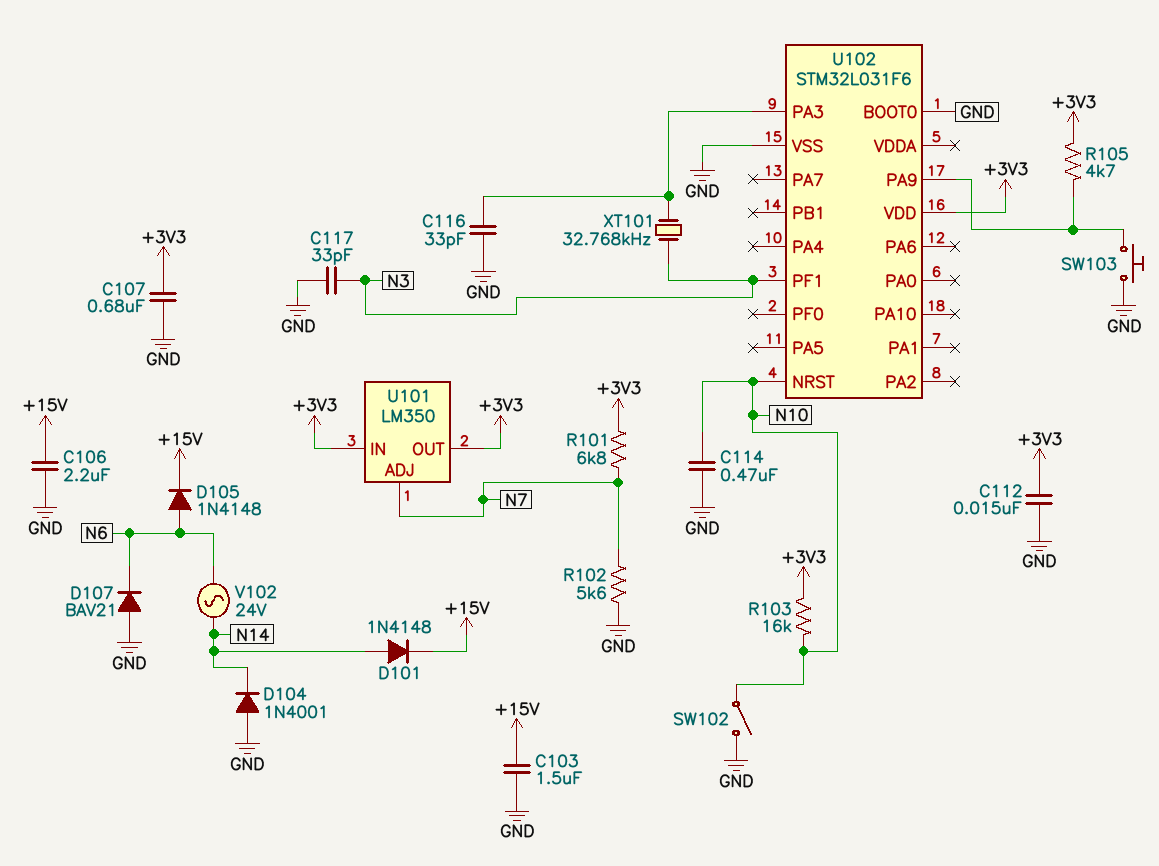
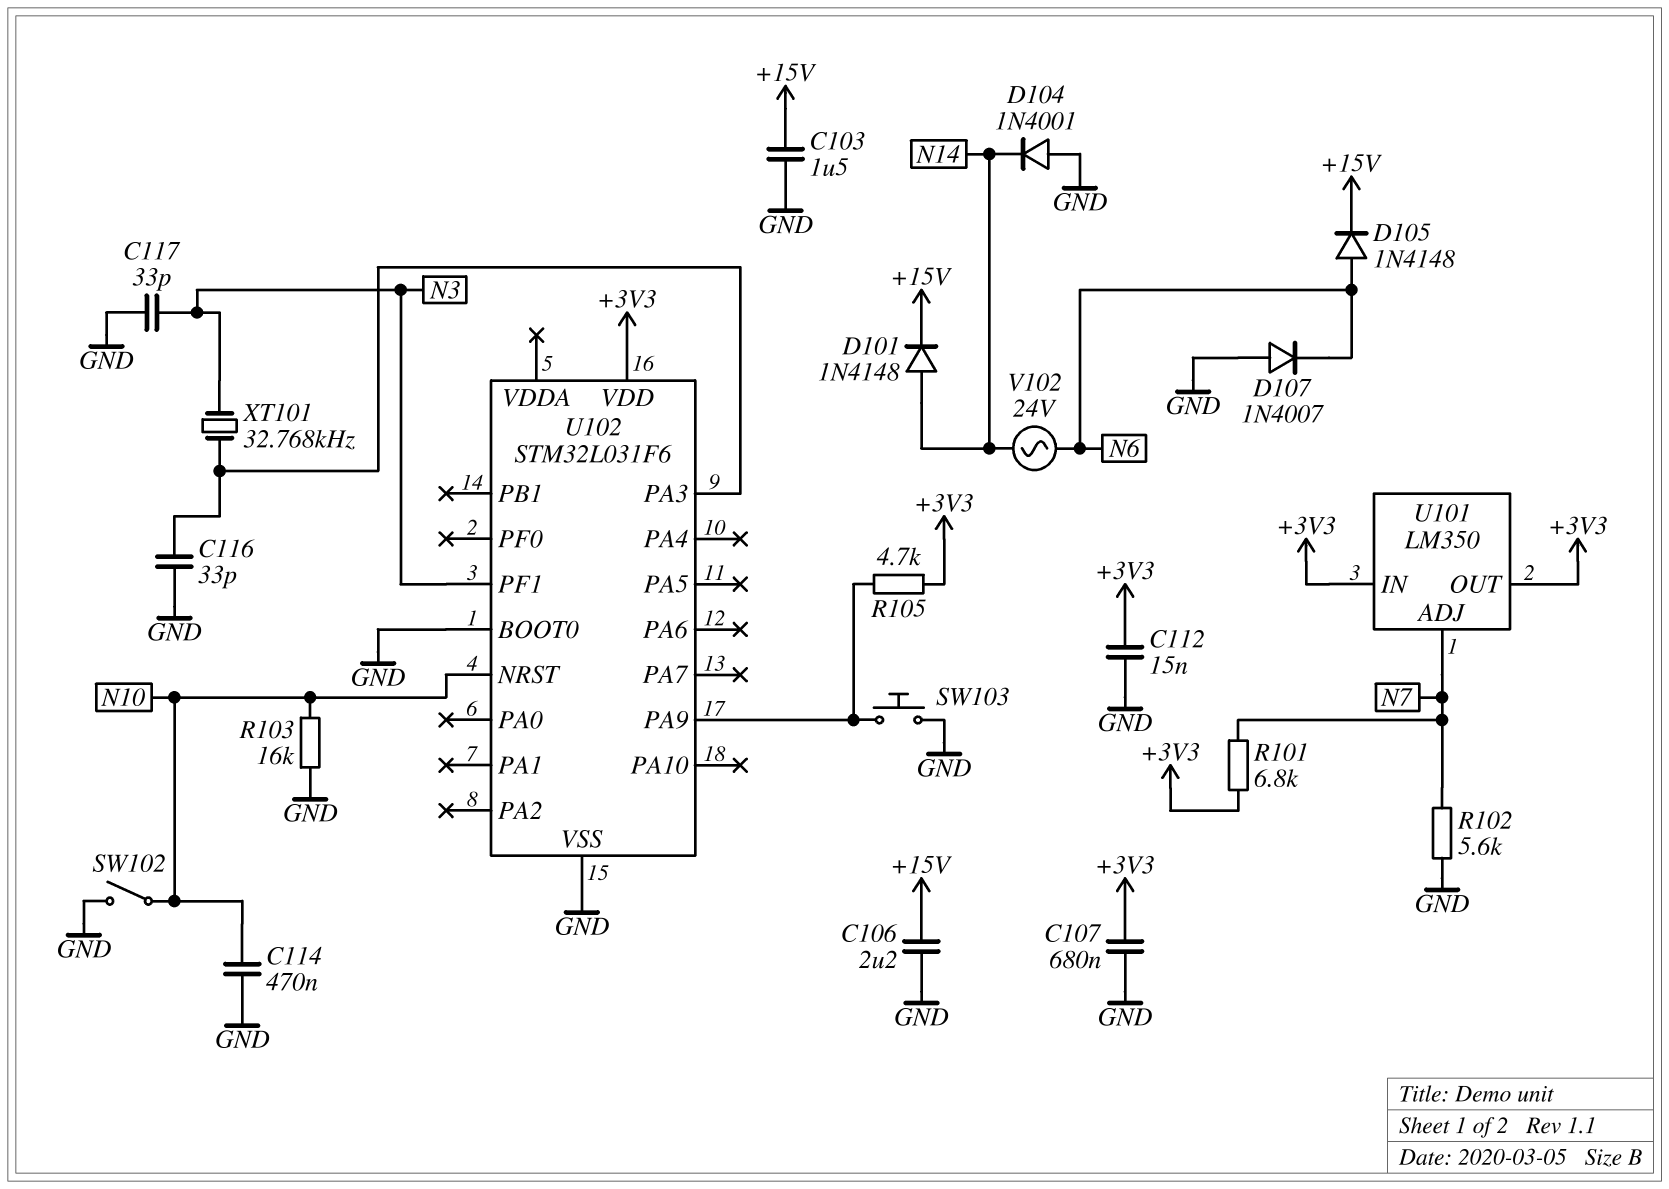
D107: diode BAV21 (A GND, K N6) -> diode 1N4007 (A GND, K N6)
R103: 16k (+3V3, N10) -> 16k (GND, N10)

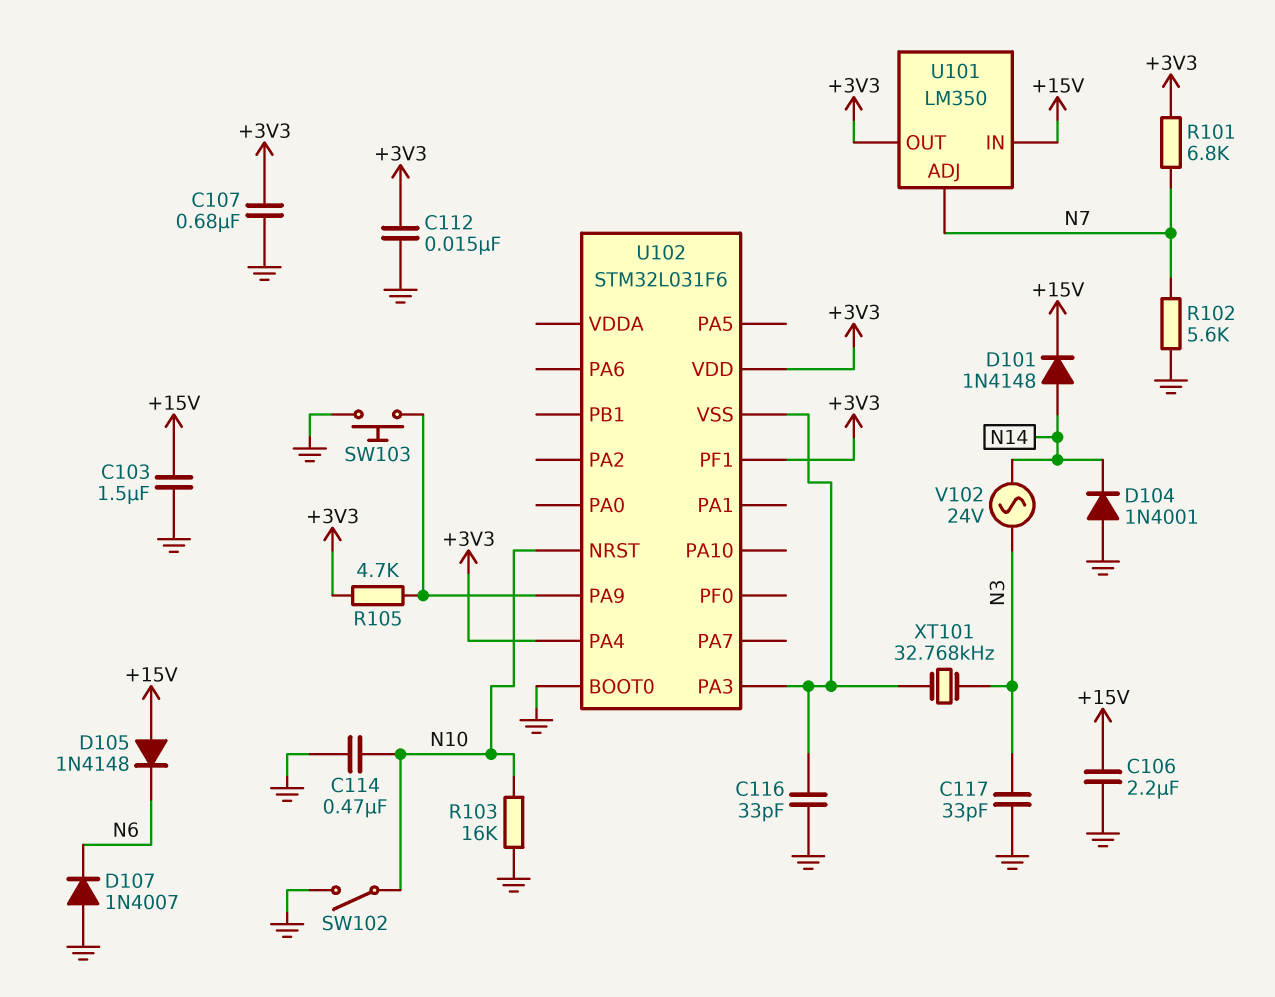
D105: diode 1N4148 (A N6, K +15V) -> diode 1N4148 (A +15V, K N6)
U101 pin IN: +3V3 -> +15V
U102 pin PA4: none -> +3V3
U102 pin PF1: N3 -> +3V3
U102 pin VSS: GND -> U102/PA3
V102: AC 24V (N6, N14) -> AC 24V (N3, N14)

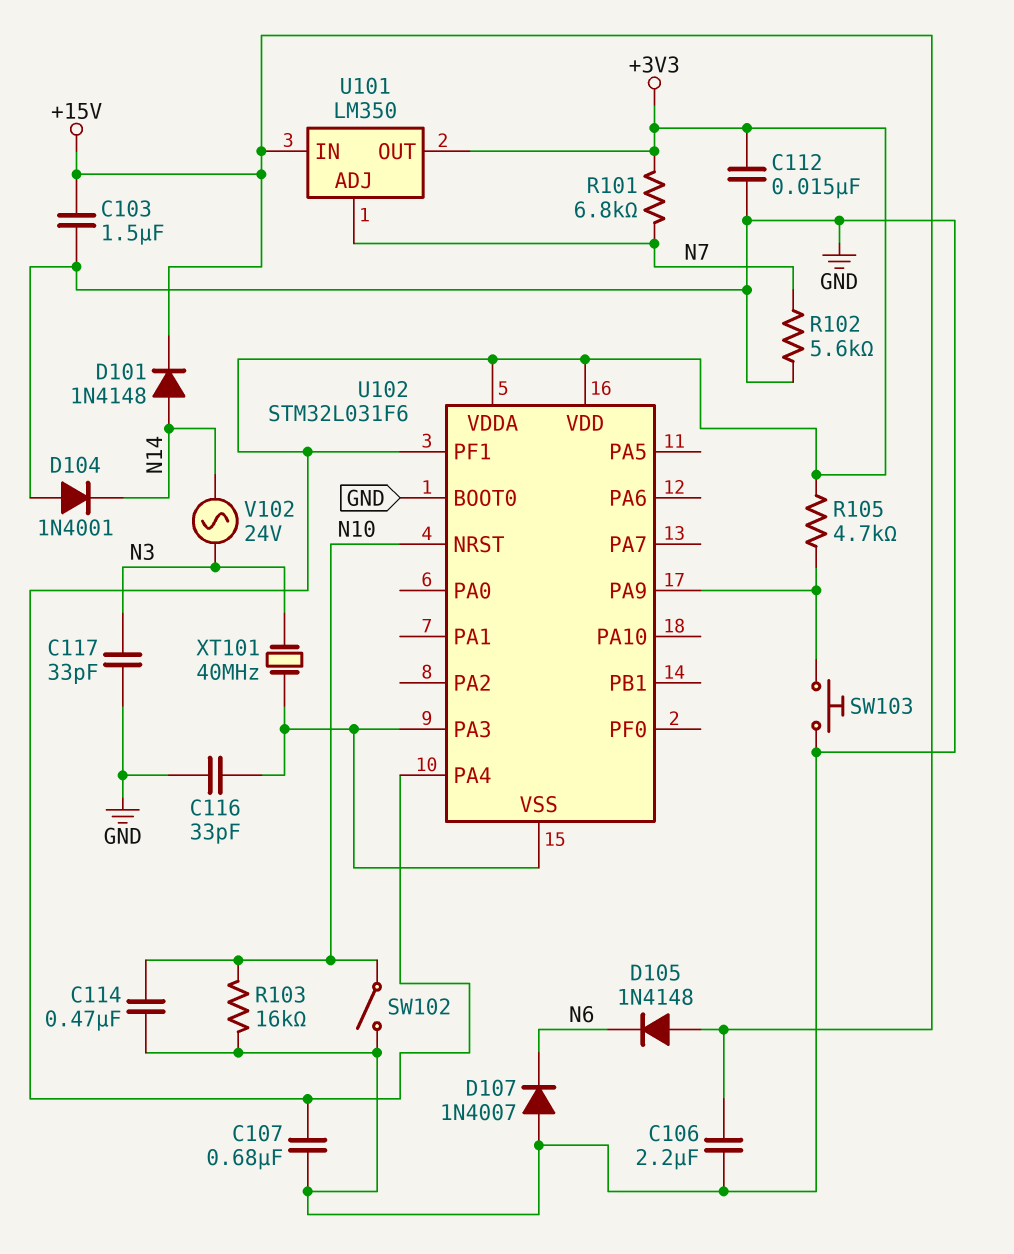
U102 pin VDDA: none -> +3V3
XT101: 32.768kHz (N3, U102/PA3) -> 40MHz (N3, U102/PA3)

